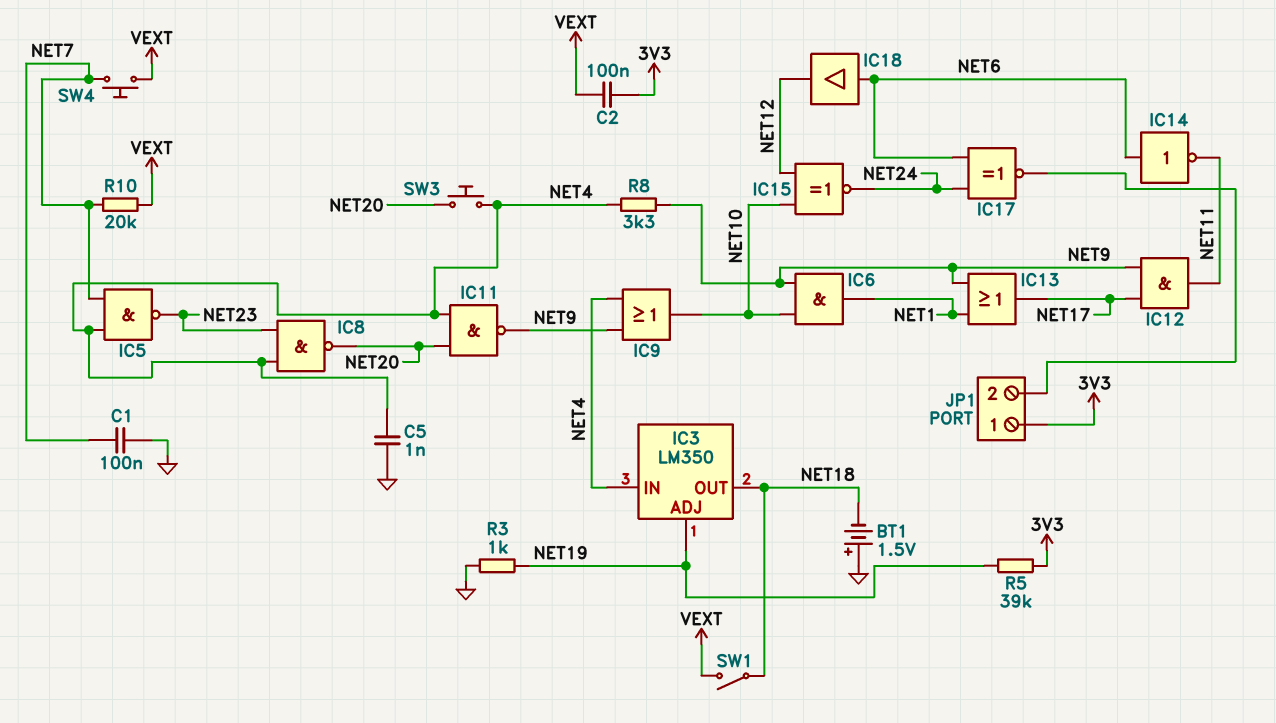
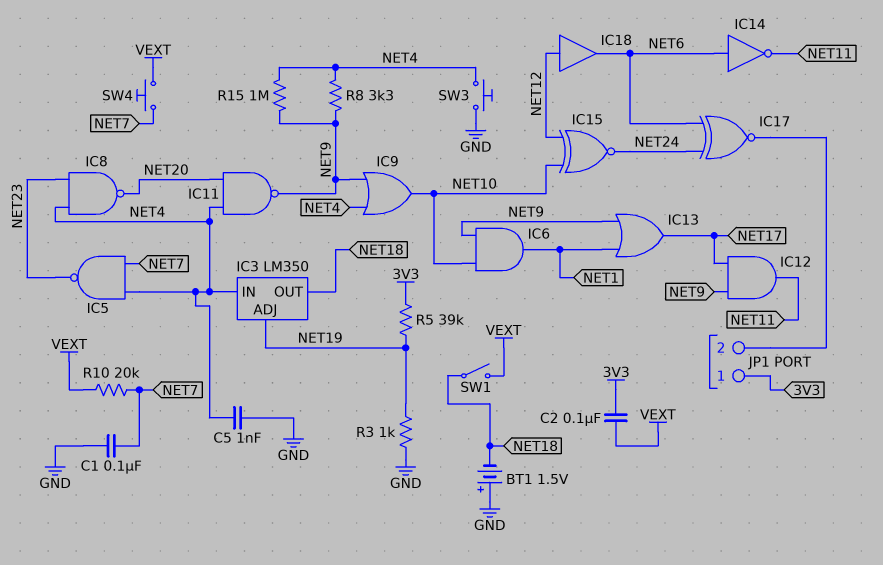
IC18: buffer (in NET6, out NET12) -> buffer (in NET12, out NET6)
R15: none -> 1M (NET4, NET9)
SW3: button (NET4, NET20) -> button (GND, NET4)

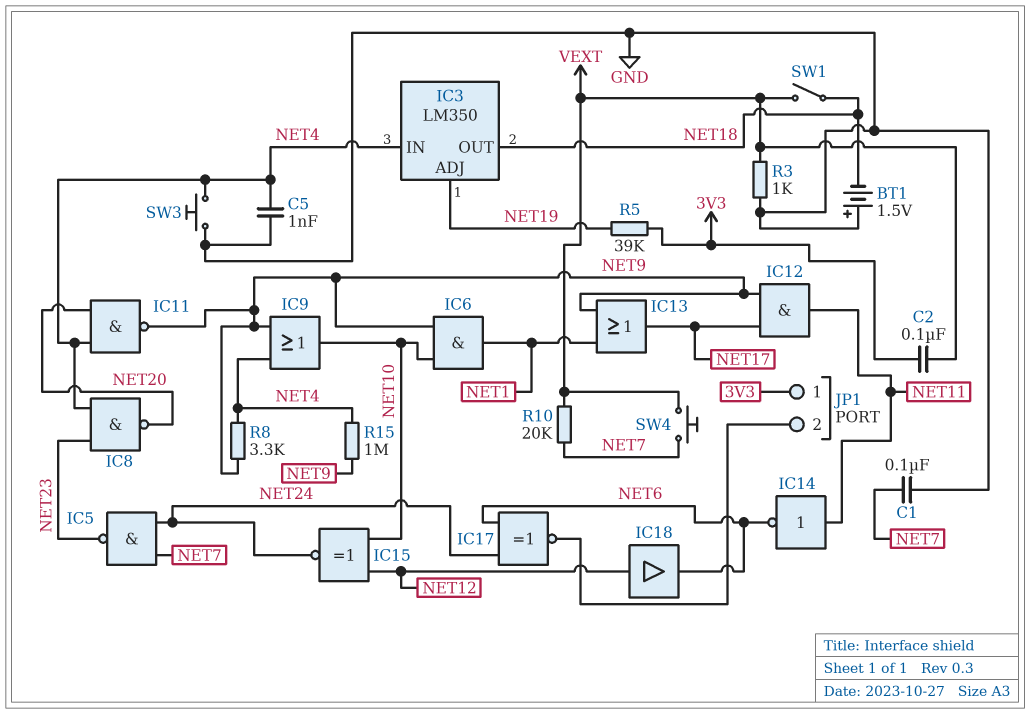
IC5: NAND (in NET4, in NET7, out NET23) -> NAND (in NET7, in NET24, out NET23)
IC14: NOT (in NET6, out NET11) -> NOT (in NET11, out NET6)
R3: 1k (GND, NET19) -> 1k (GND, VEXT)

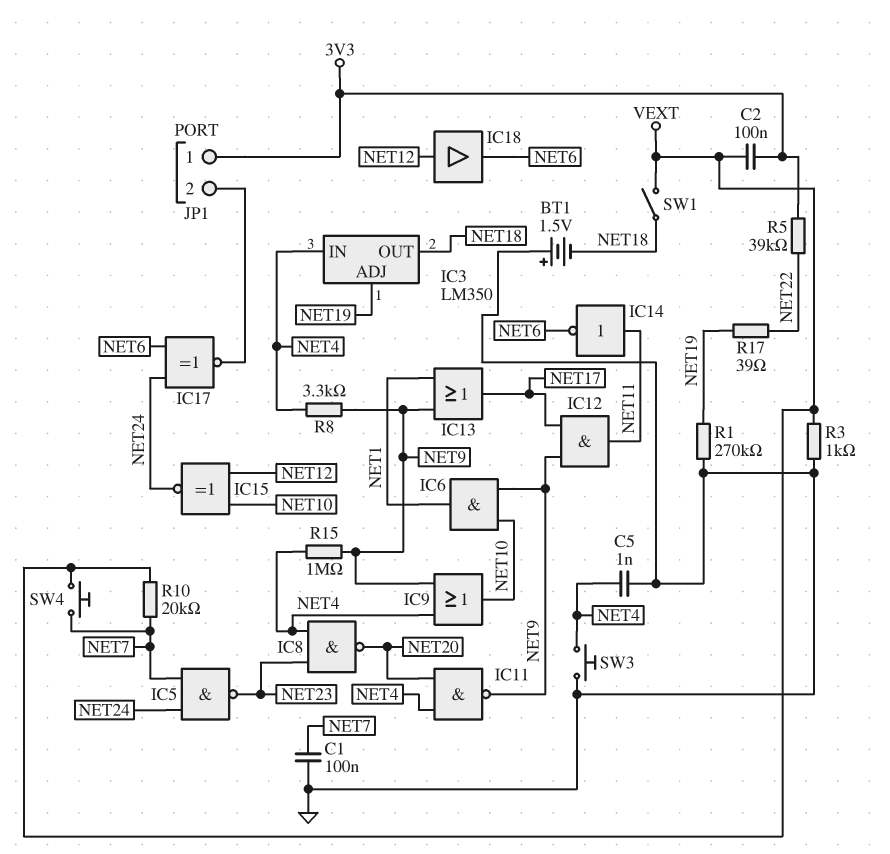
R1: none -> 270k (GND, NET19)
R5: 39k (3V3, NET19) -> 39k (3V3, NET22)
R17: none -> 39 (NET19, NET22)

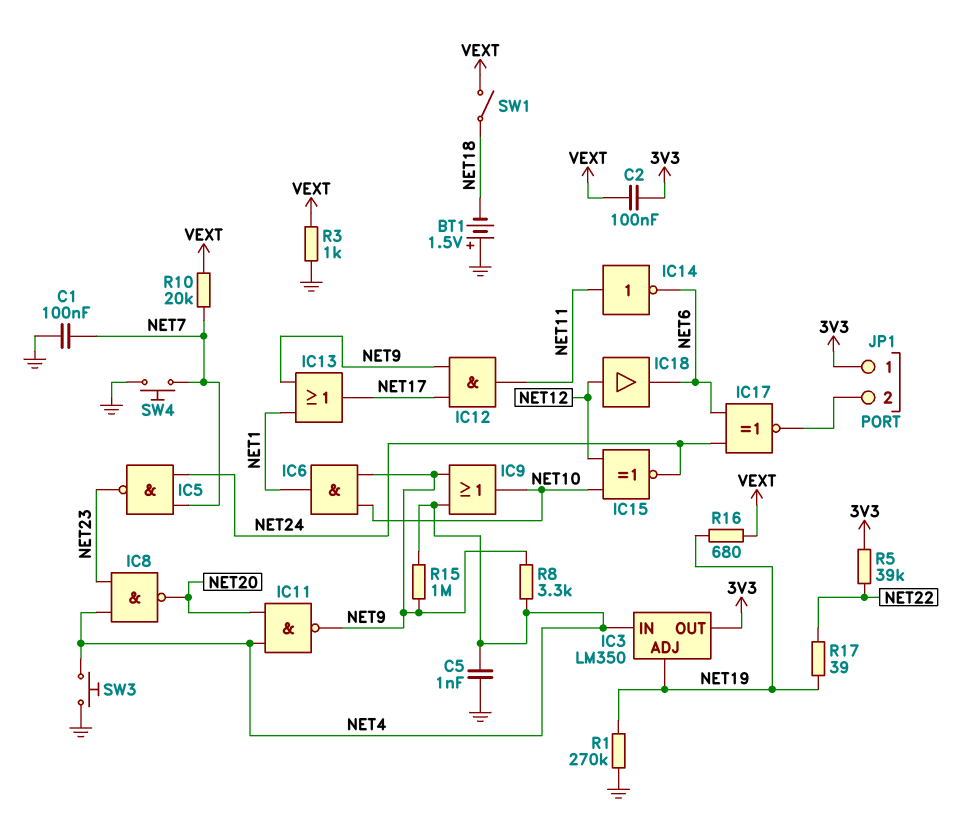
IC3 pin OUT: NET18 -> 3V3
R16: none -> 680 (NET19, VEXT)
SW4: button (NET7, VEXT) -> button (GND, NET7)

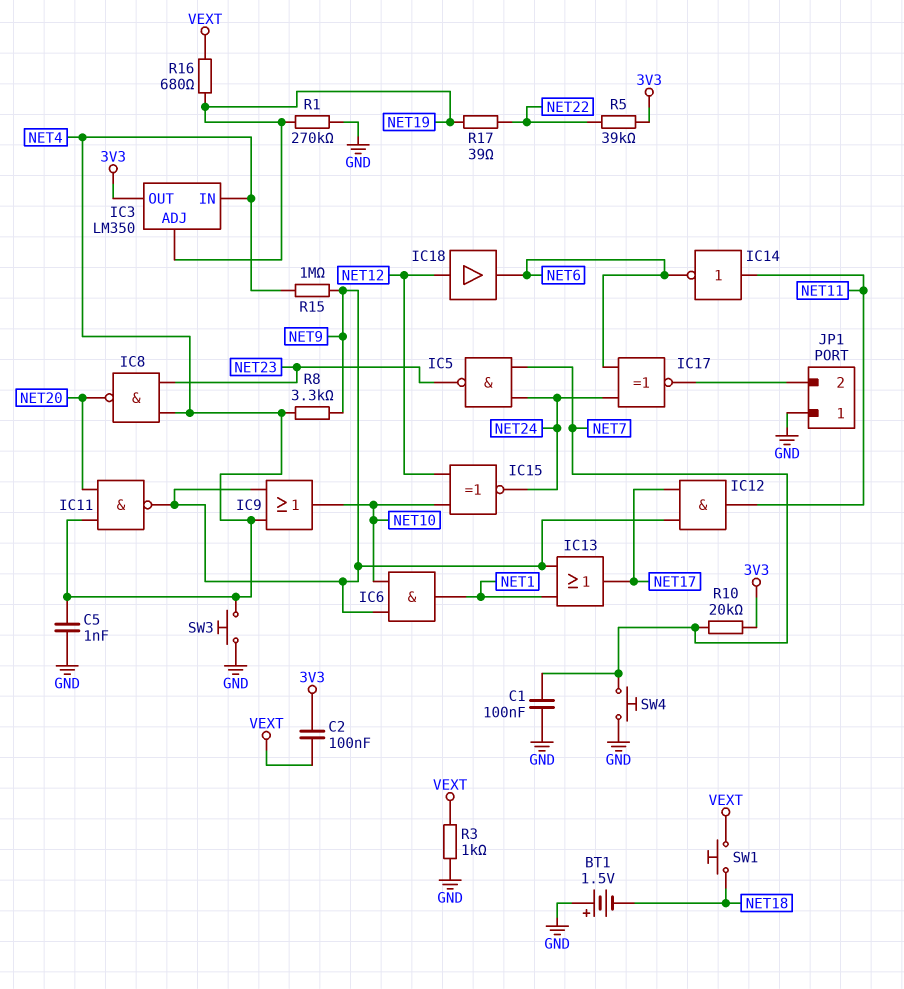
JP1 pin 1: 3V3 -> GND
R10: 20k (NET7, VEXT) -> 20k (3V3, NET7)
SW1: switch (NET18, VEXT) -> button (NET18, VEXT)

